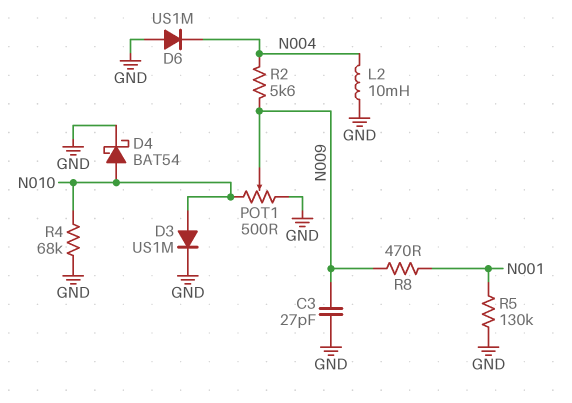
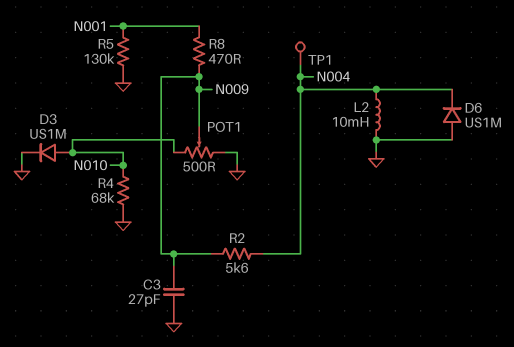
D4: schottky BAT54 (A N010, K GND) -> none
TP1: none -> test point (N004)

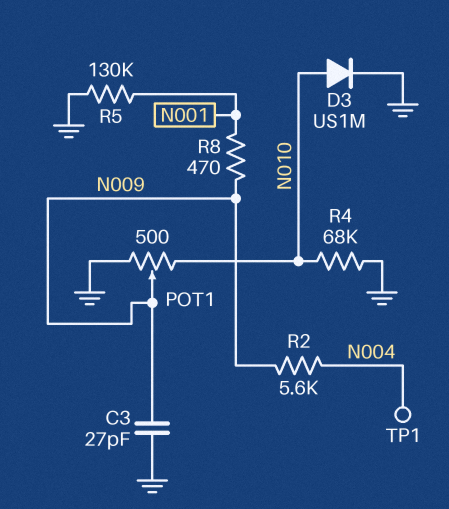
D6: diode US1M (A GND, K N004) -> none
L2: 10mH (GND, N004) -> none

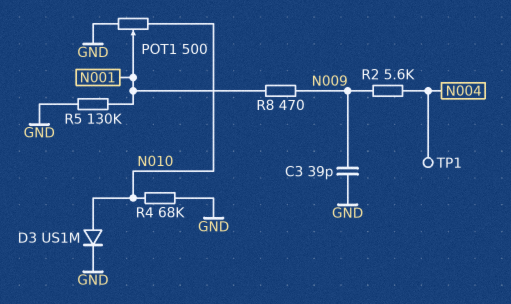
C3: 27pF (GND, N009) -> 39pF (GND, N009)
POT1: 500 (GND, N010, wiper N009) -> 500 (GND, N010, wiper N001)

